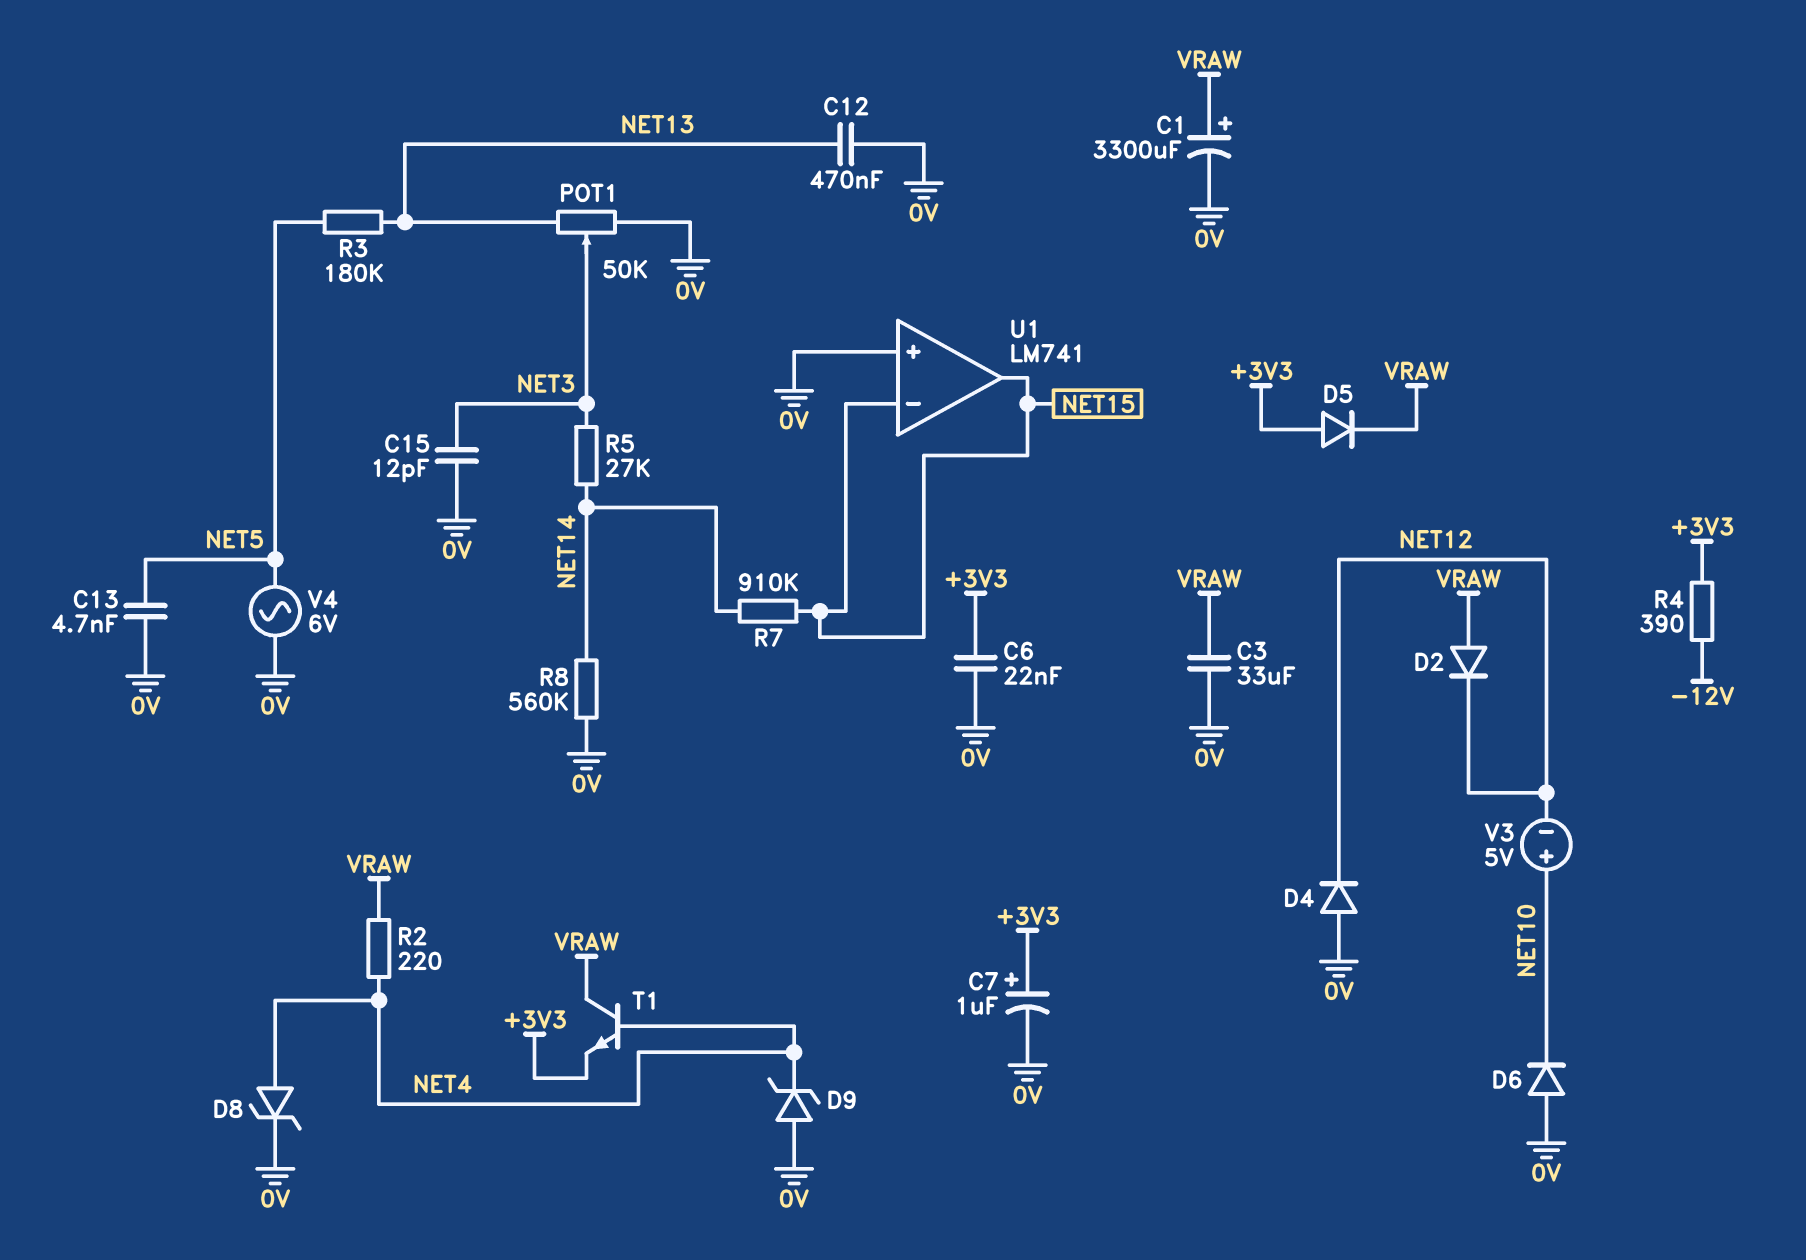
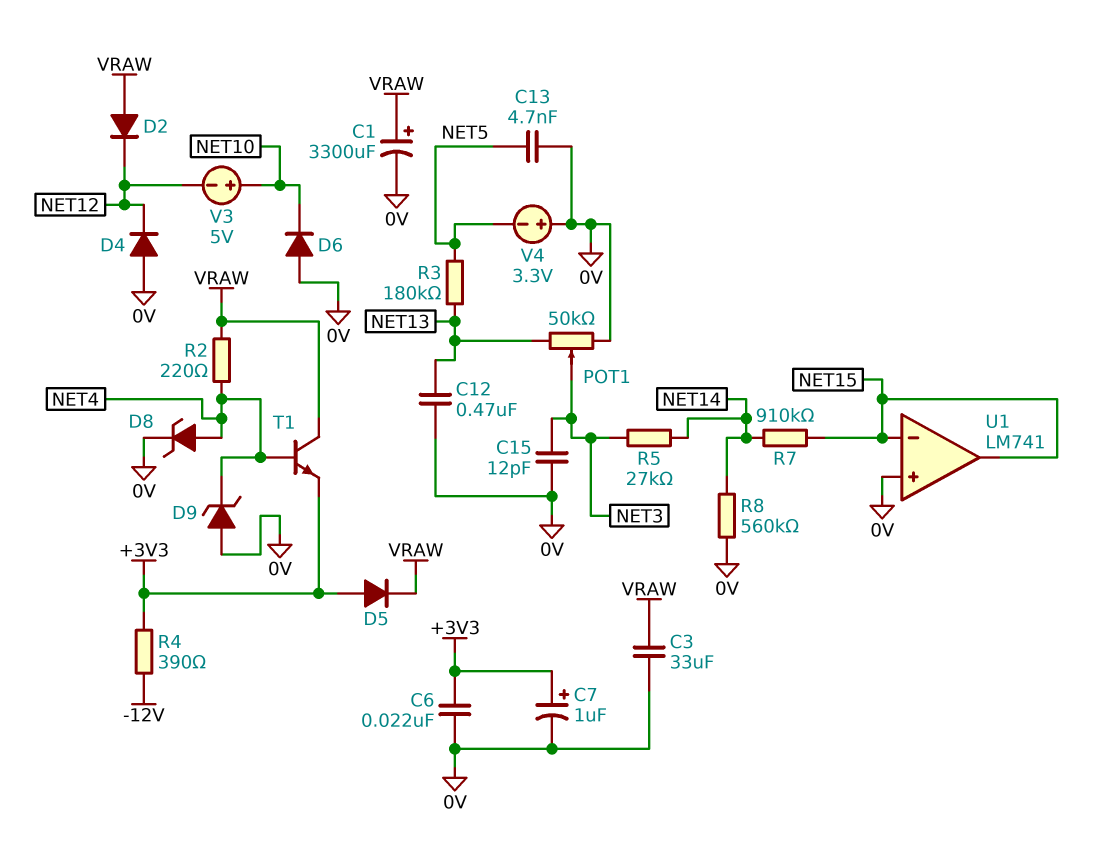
V4: AC 6V (0V, NET5) -> 3.3V (plus 0V, minus NET5)

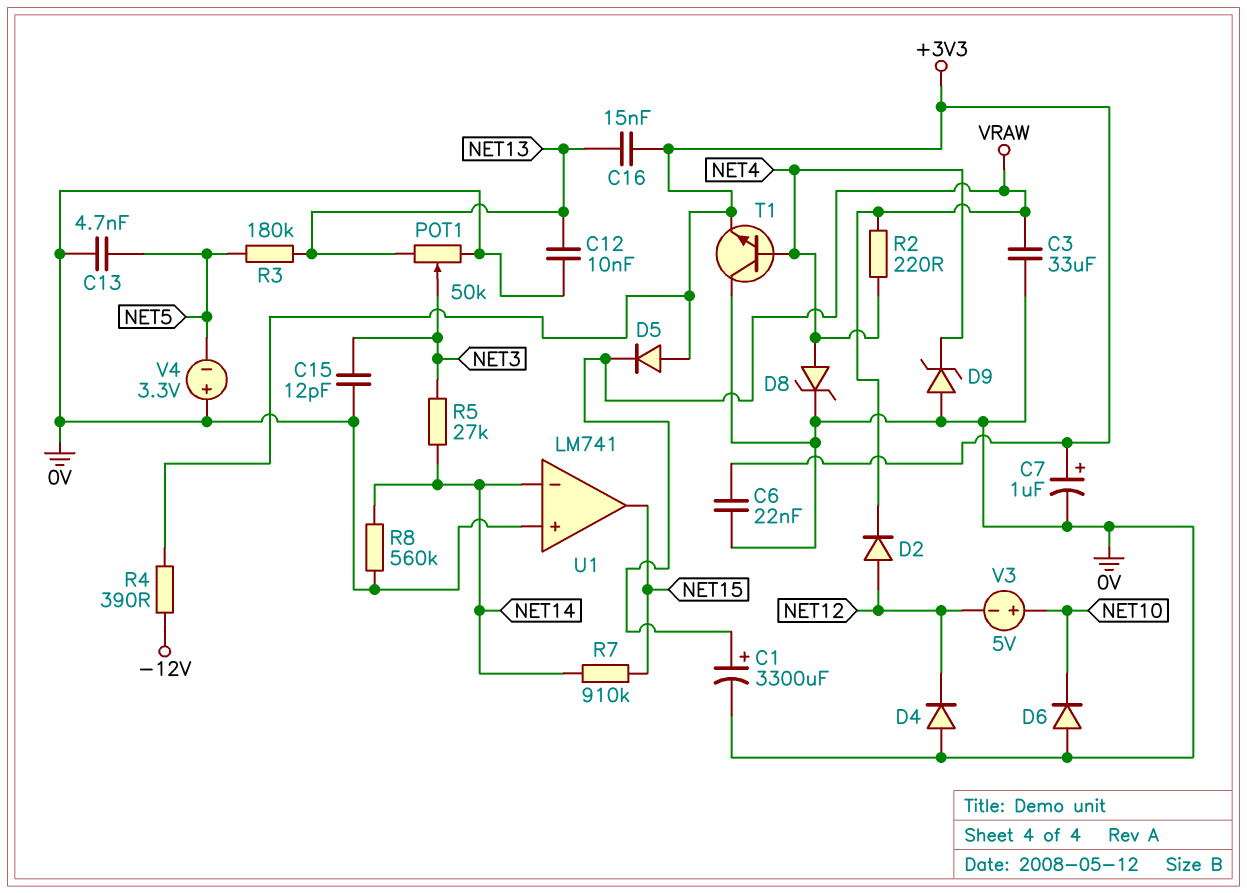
C12: 470nF (0V, NET13) -> 10nF (0V, NET13)
C16: none -> 15nF (+3V3, NET13)
D2: diode (A VRAW, K NET12) -> diode (A NET12, K VRAW)
T1: NPN (B NET4, C VRAW, E +3V3) -> NPN (B NET4, C 0V, E +3V3)
U1 pin in-: NET15 -> NET14

